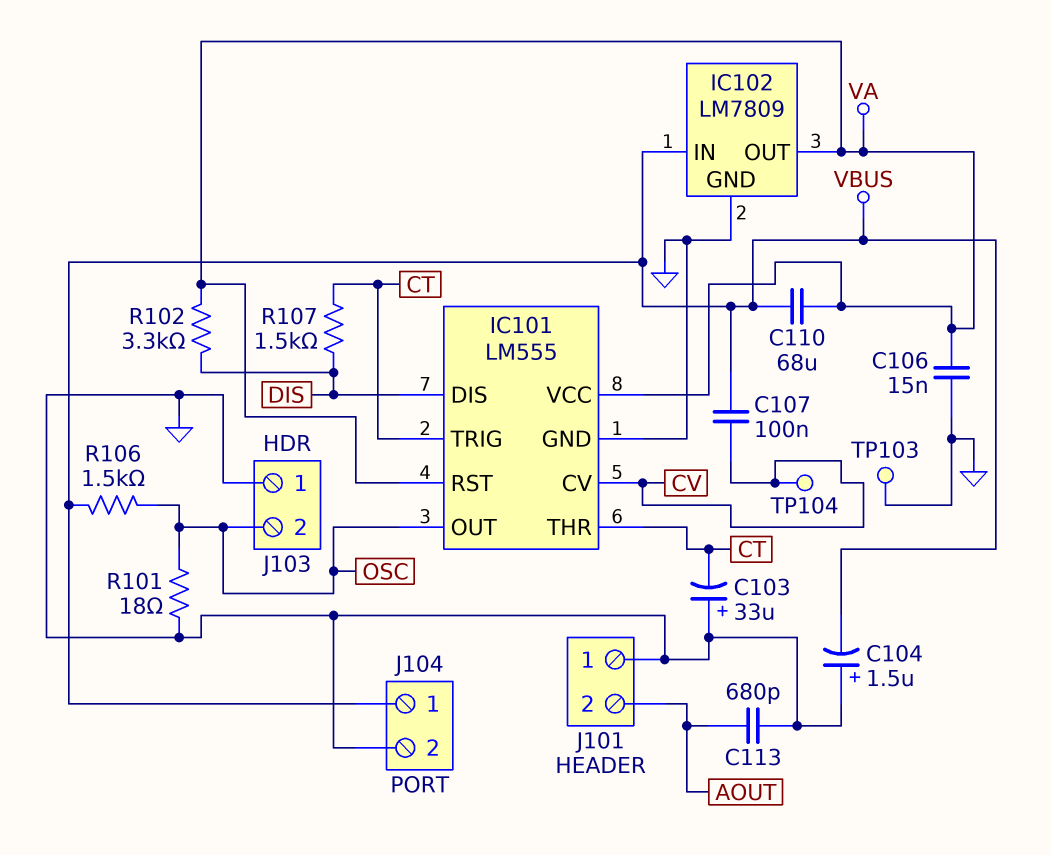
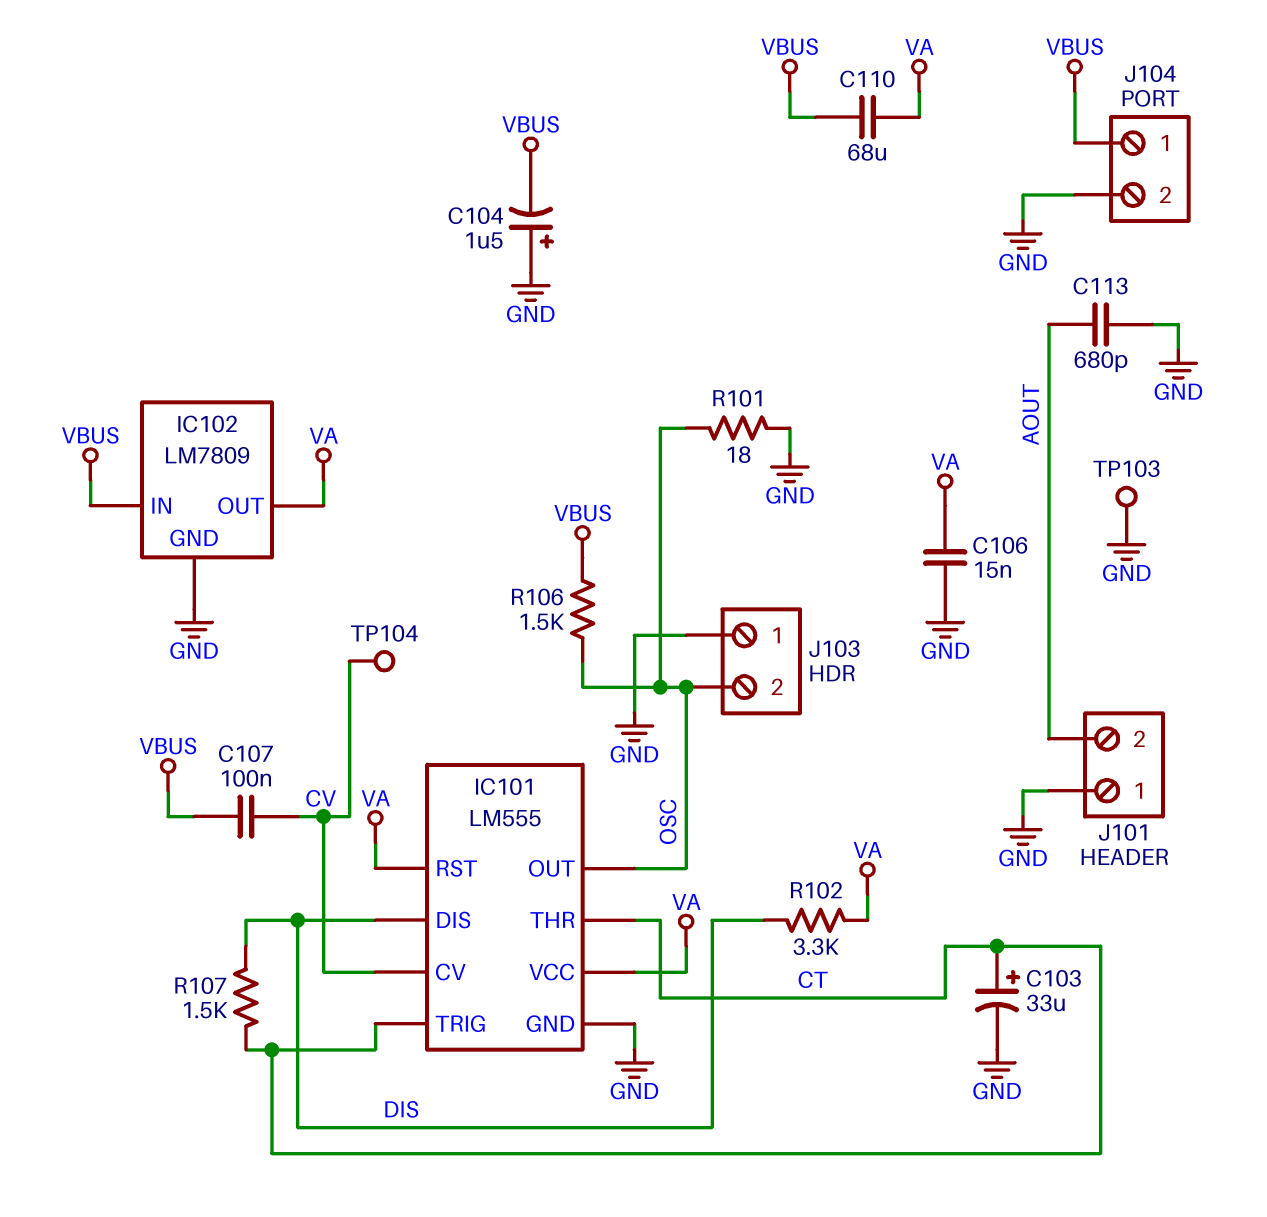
C103: 33uF (plus GND, minus CT) -> 33uF (plus CT, minus GND)

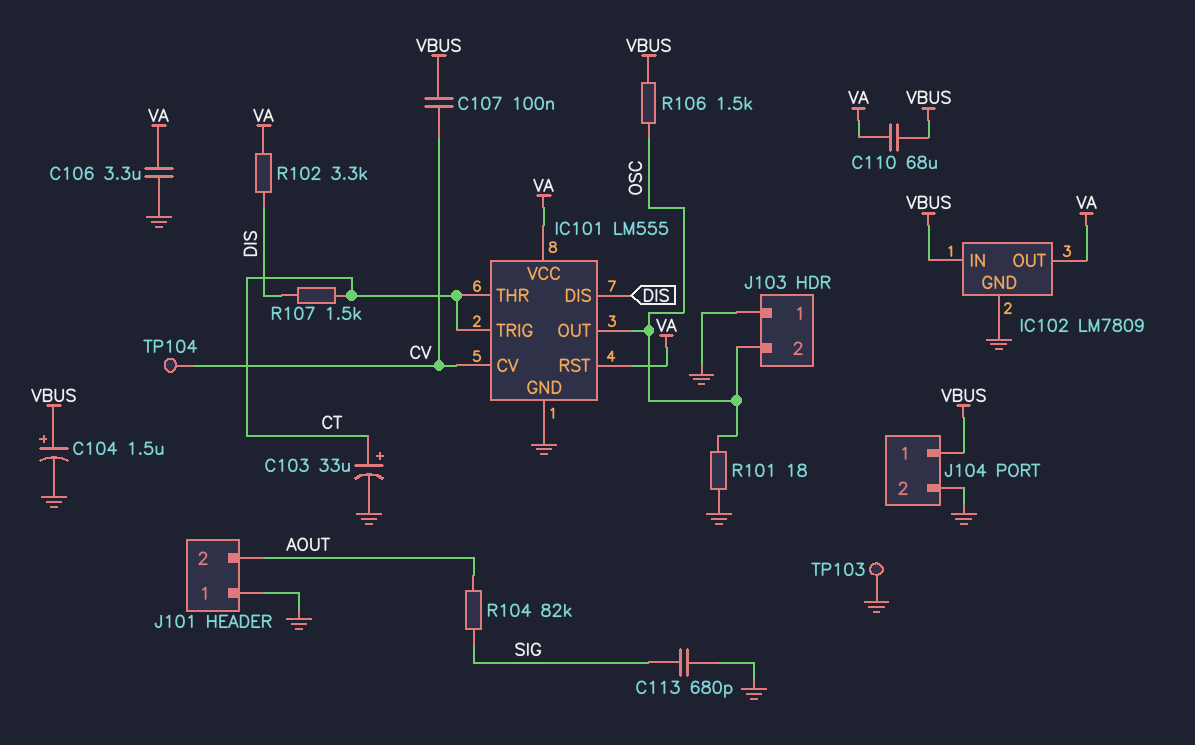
C104: 1.5uF (plus GND, minus VBUS) -> 1.5uF (plus VBUS, minus GND)
C106: 15nF (GND, VA) -> 3.3uF (GND, VA)
C113: 680pF (AOUT, GND) -> 680pF (GND, SIG)
R104: none -> 82k (AOUT, SIG)

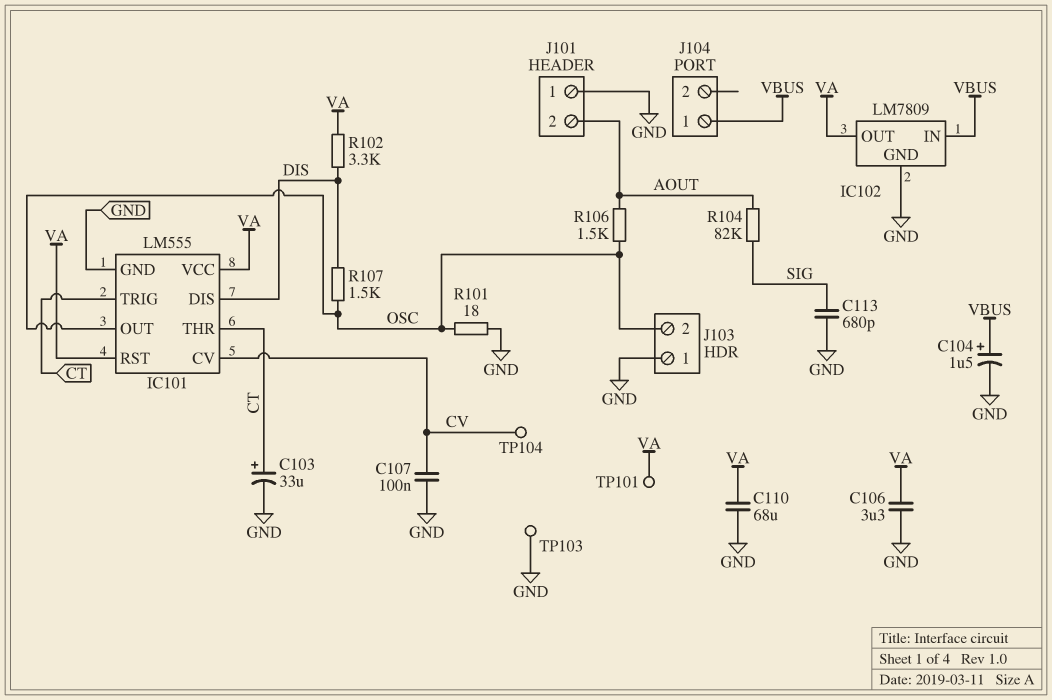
C107: 100nF (CV, VBUS) -> 100nF (CV, GND)
C110: 68uF (VA, VBUS) -> 68uF (GND, VA)
J104 pin 2: GND -> none
R106: 1.5k (OSC, VBUS) -> 1.5k (AOUT, OSC)
R107: 1.5k (CT, DIS) -> 1.5k (DIS, OSC)
TP101: none -> test point (VA)

